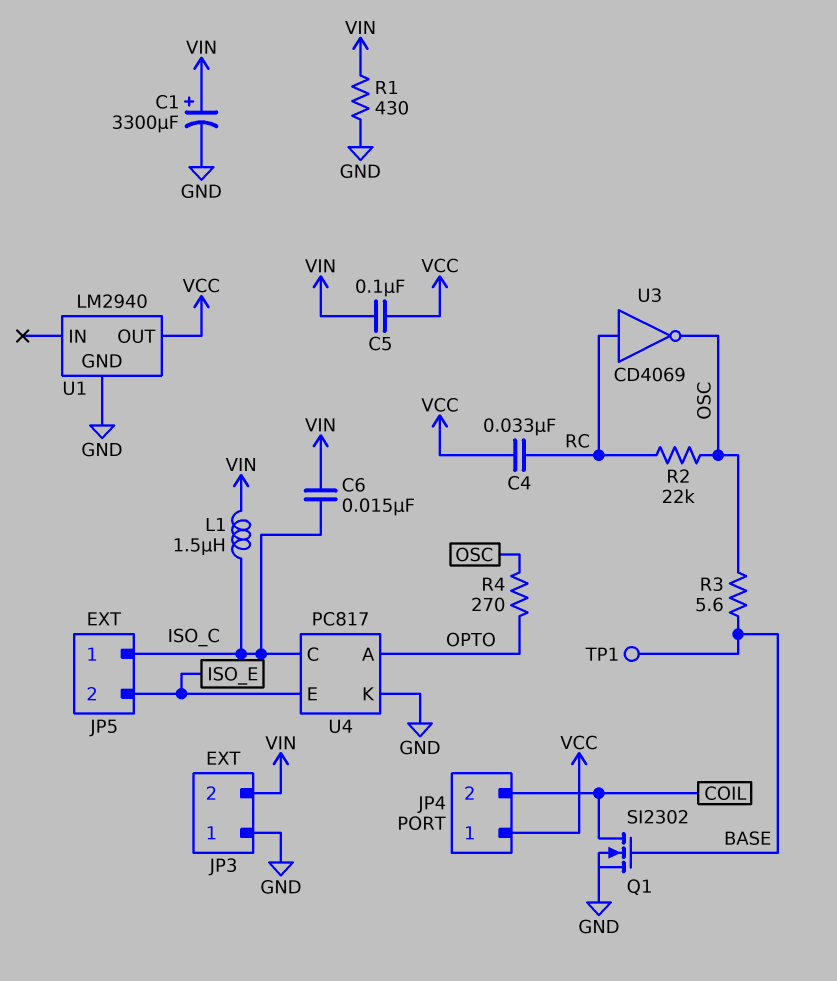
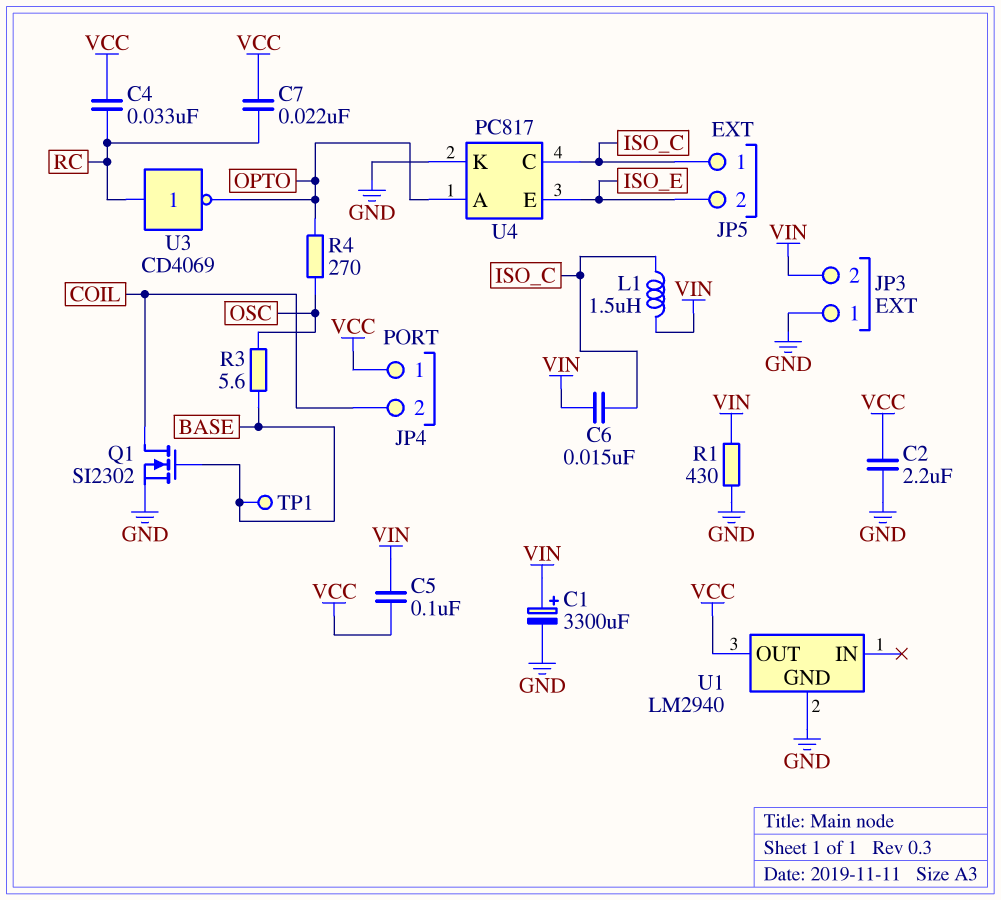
C2: none -> 2.2uF (GND, VCC)
C7: none -> 22nF (RC, VCC)
R2: 22k (OSC, RC) -> none
U3: NOT CD4069 (in RC, out OSC) -> NOT CD4069 (in RC, out OPTO)

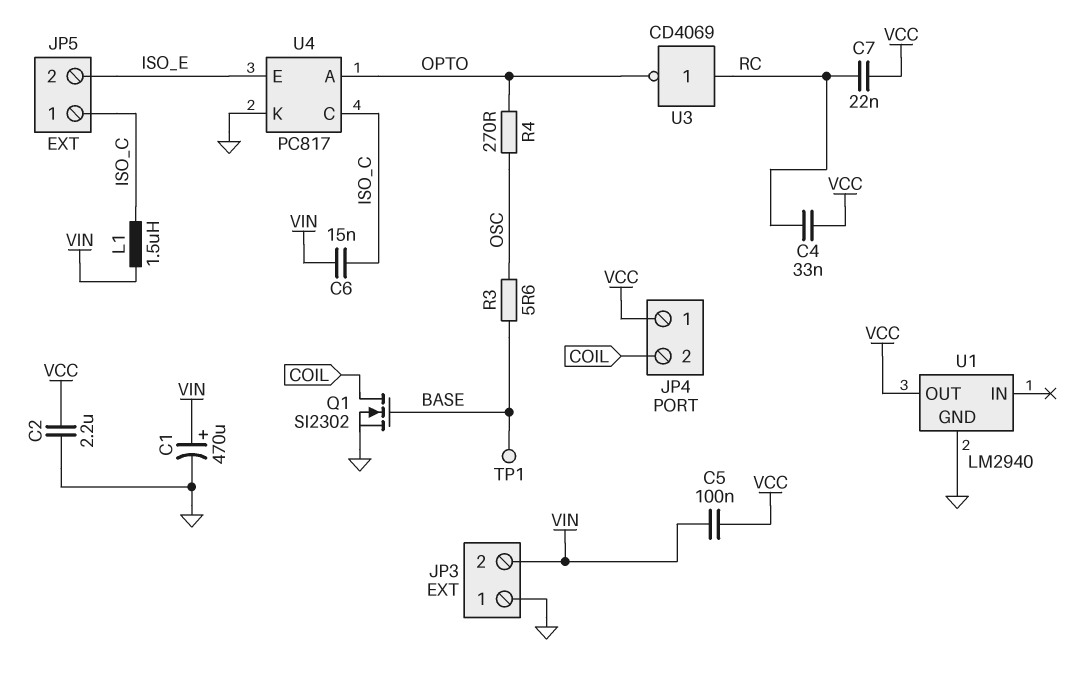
C1: 3300uF (plus VIN, minus GND) -> 470uF (plus VIN, minus GND)
R1: 430 (GND, VIN) -> none

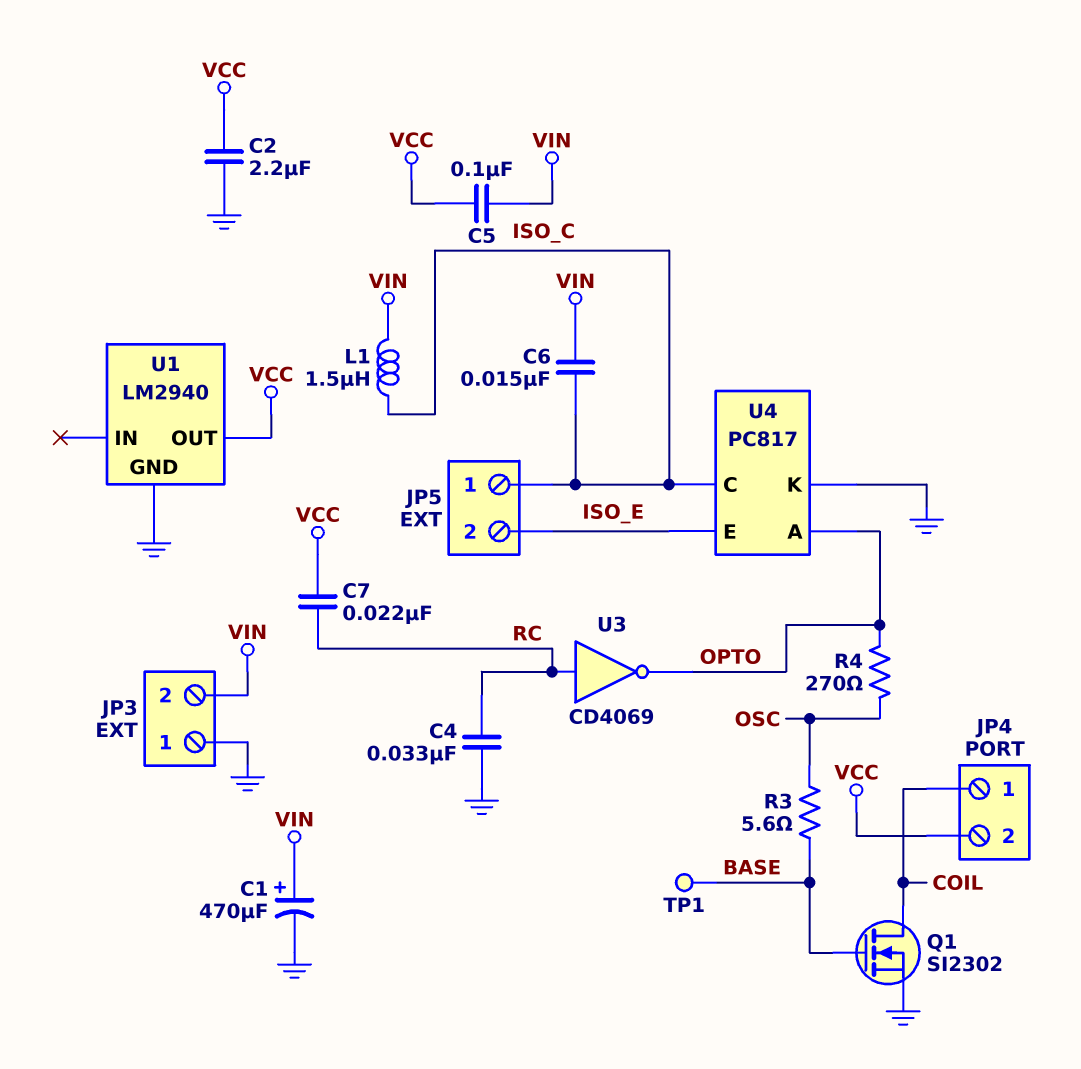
C4: 33nF (RC, VCC) -> 33nF (GND, RC)
JP4 pin 1: VCC -> COIL
JP4 pin 2: COIL -> VCC

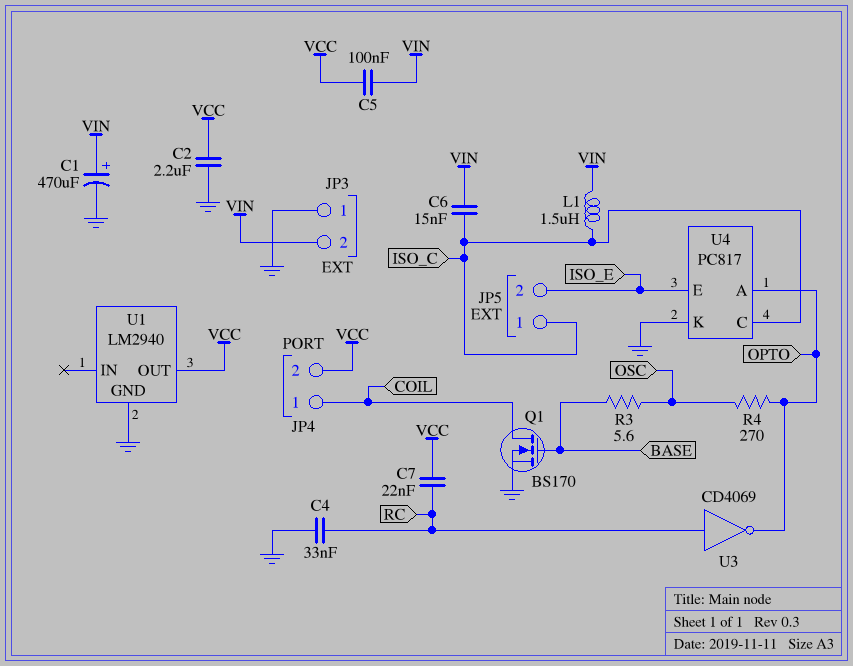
Q1: NMOS SI2302 (G BASE, D COIL, S GND) -> NMOS BS170 (G BASE, D COIL, S GND)
TP1: test point (BASE) -> none

